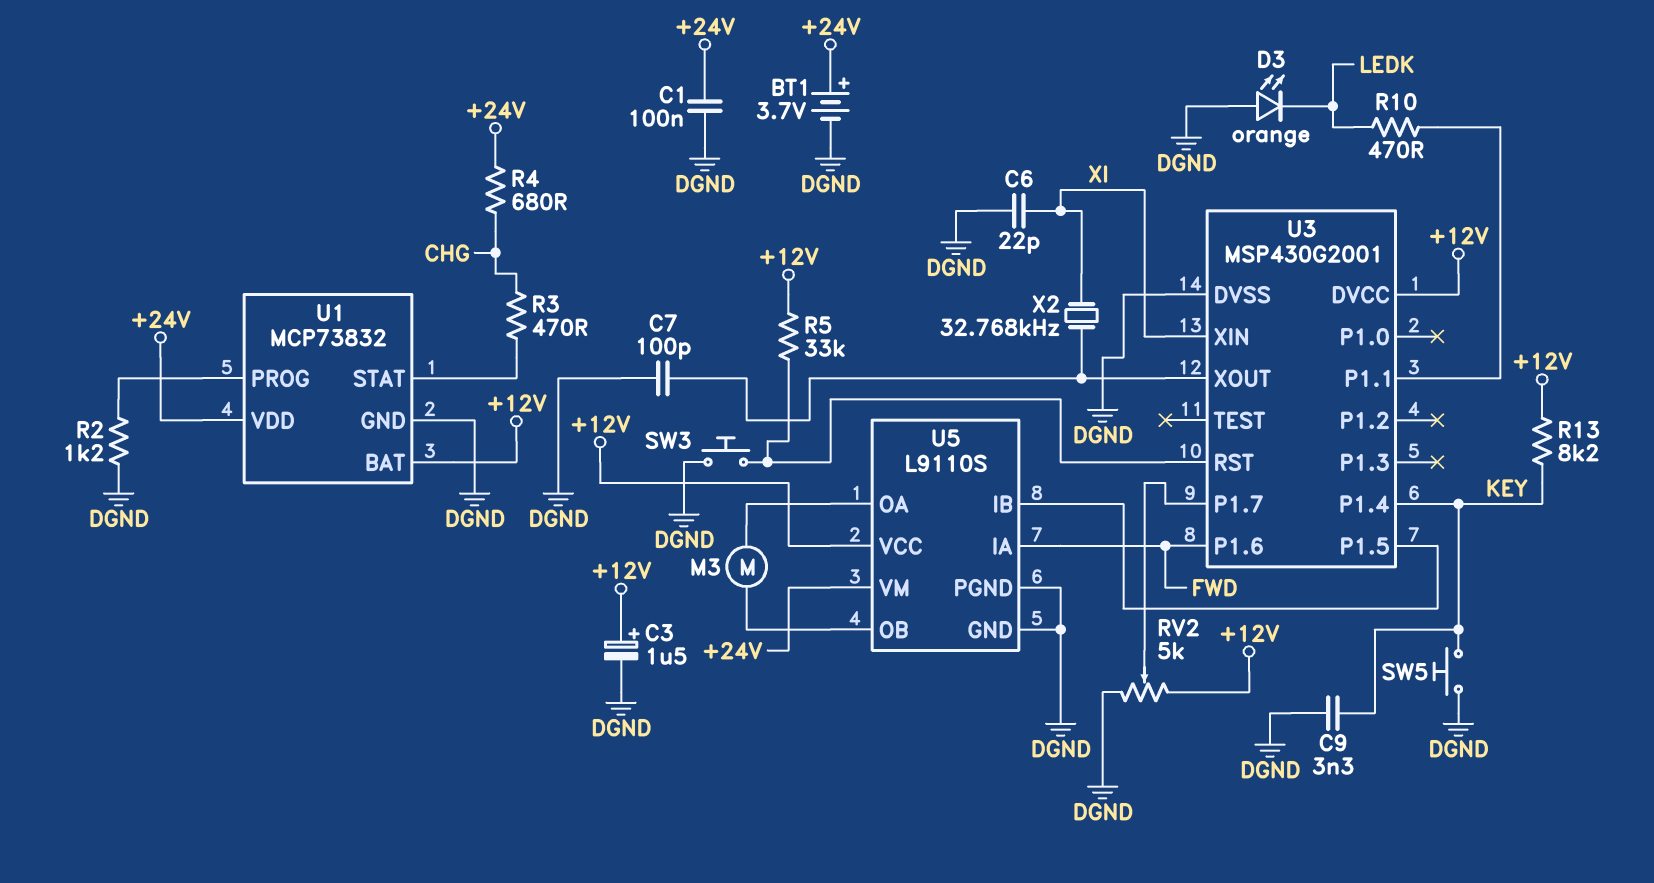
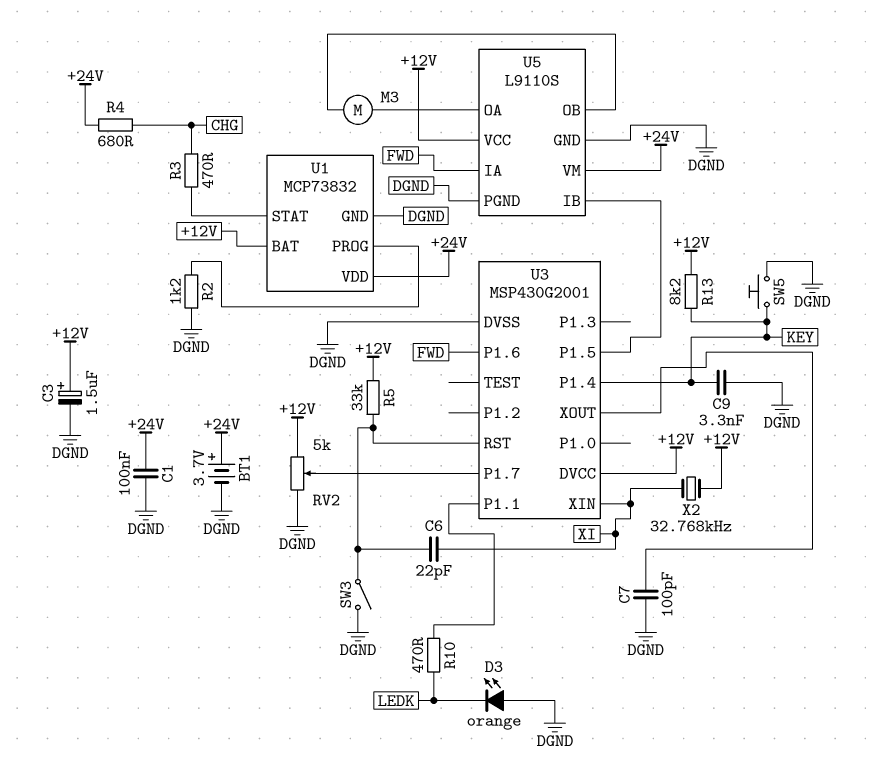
C6: 22pF (DGND, XI) -> 22pF (U3/RST, XI)
SW3: button (DGND, U3/RST) -> switch (DGND, U3/RST)
X2: 32.768kHz (U3/XOUT, XI) -> 32.768kHz (+12V, XI)

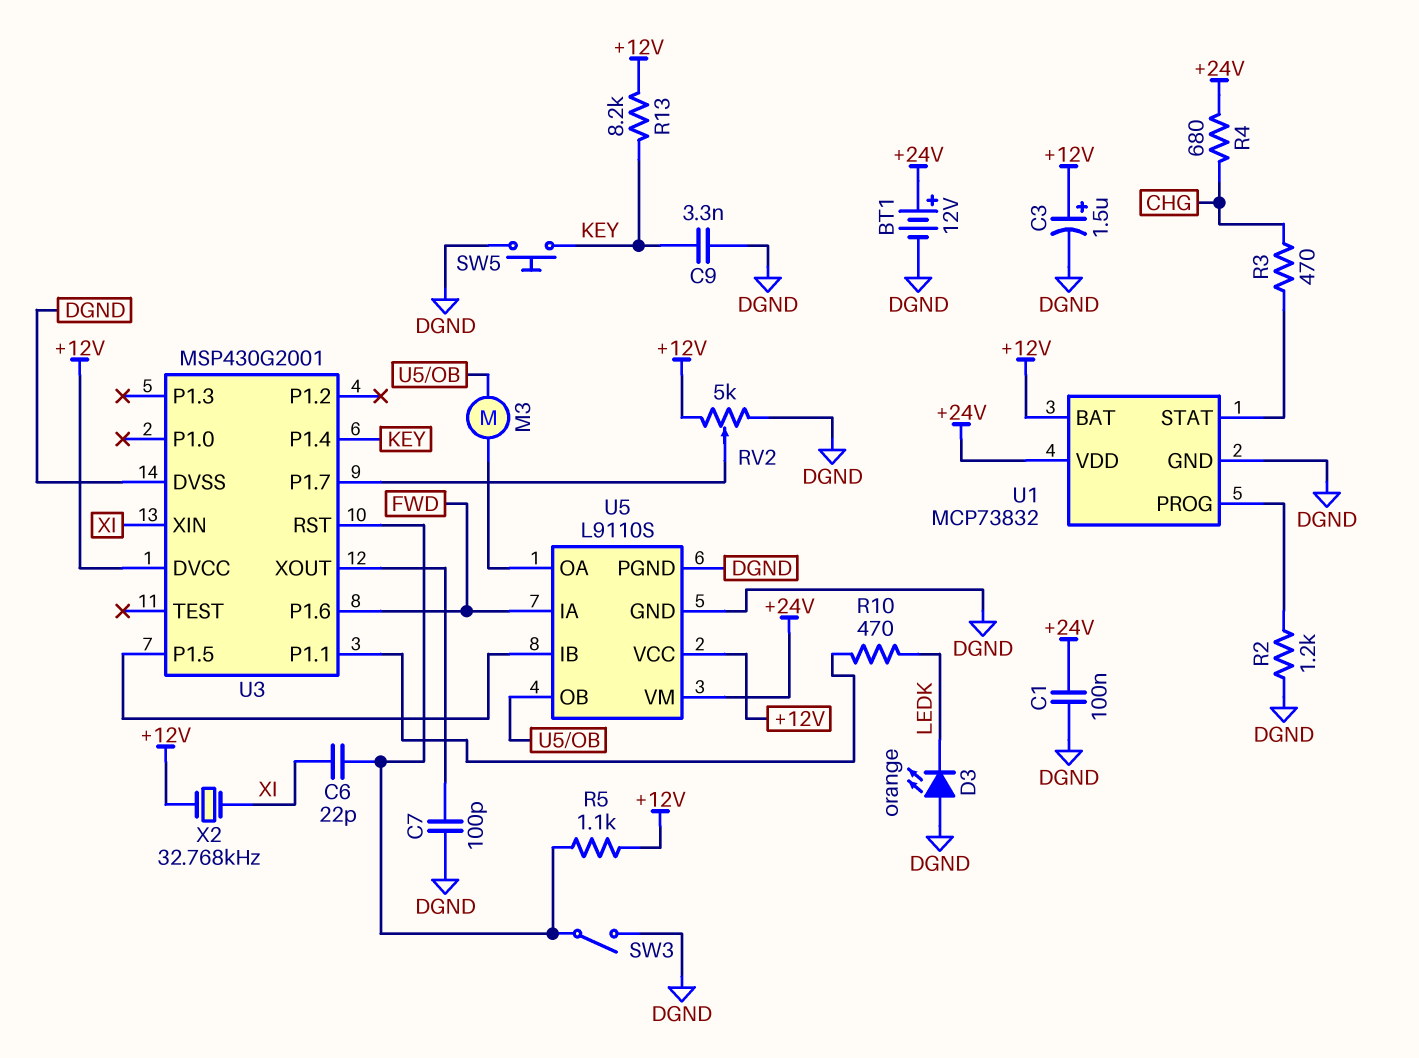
BT1: 3.7V (plus +24V, minus DGND) -> 12V (plus +24V, minus DGND)
R5: 33k (+12V, U3/RST) -> 1.1k (+12V, U3/RST)

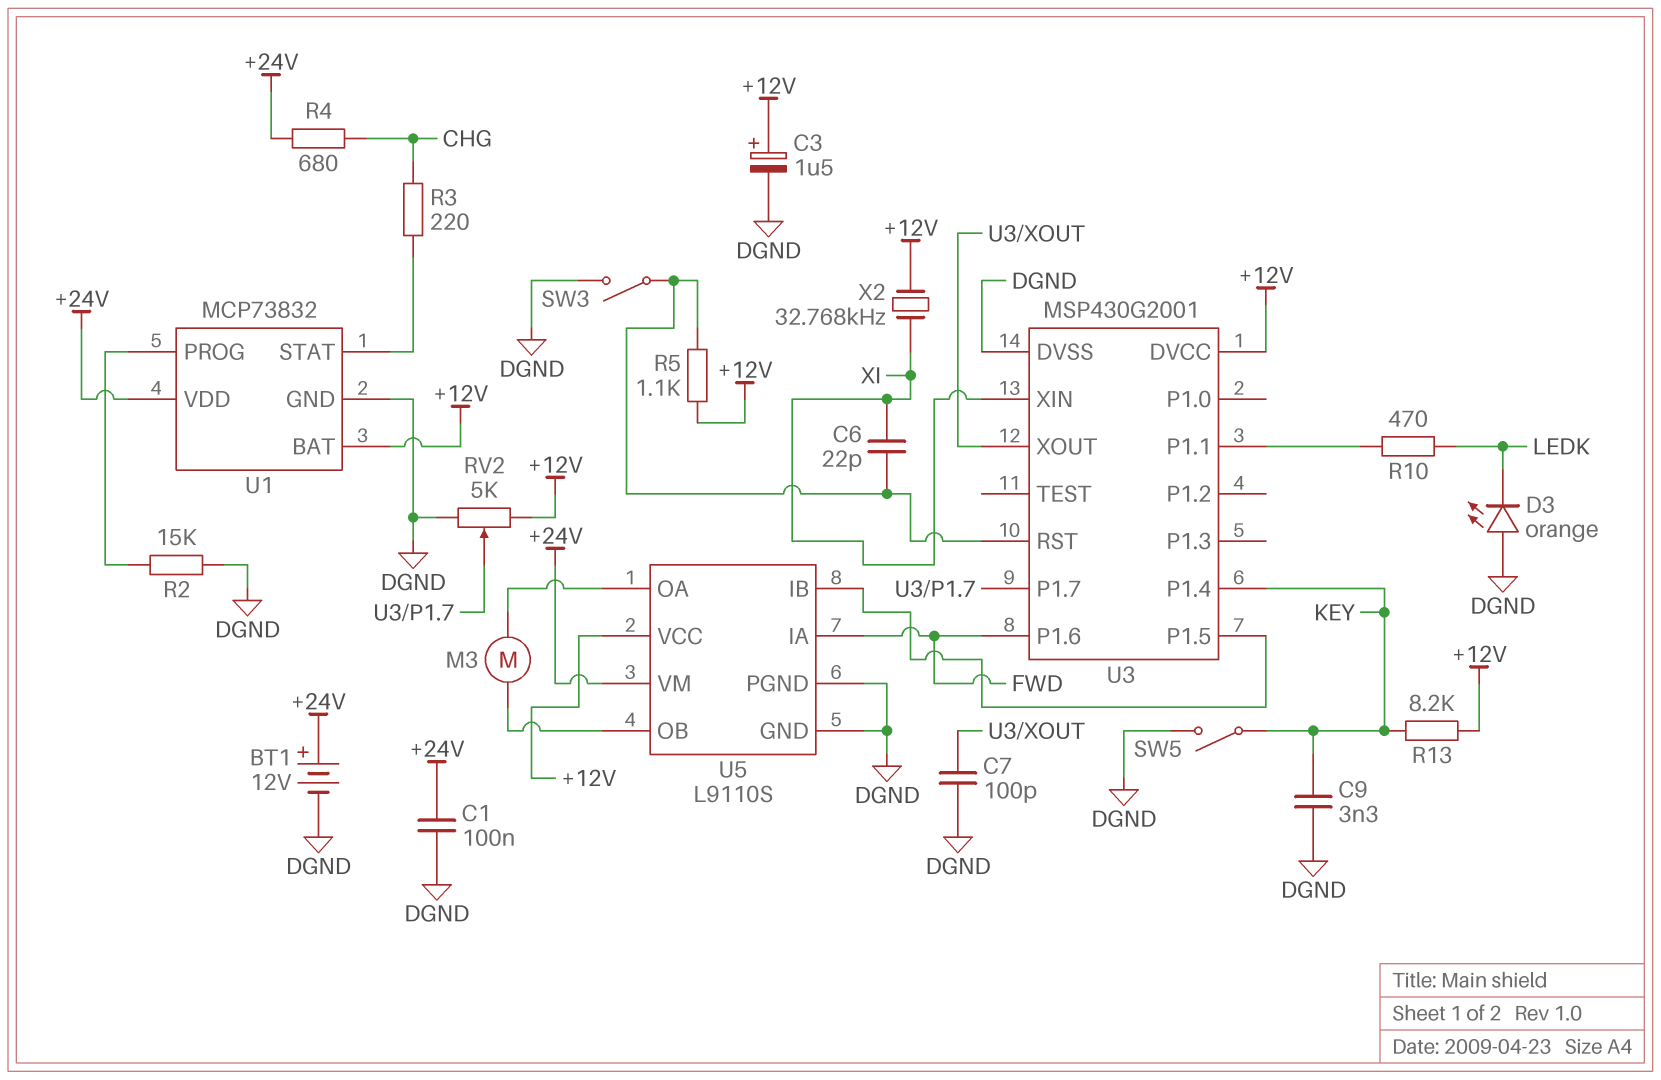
R2: 1.2k (DGND, U1/PROG) -> 15k (DGND, U1/PROG)
R3: 470 (CHG, U1/STAT) -> 220 (CHG, U1/STAT)
SW5: button (DGND, KEY) -> switch (DGND, KEY)

